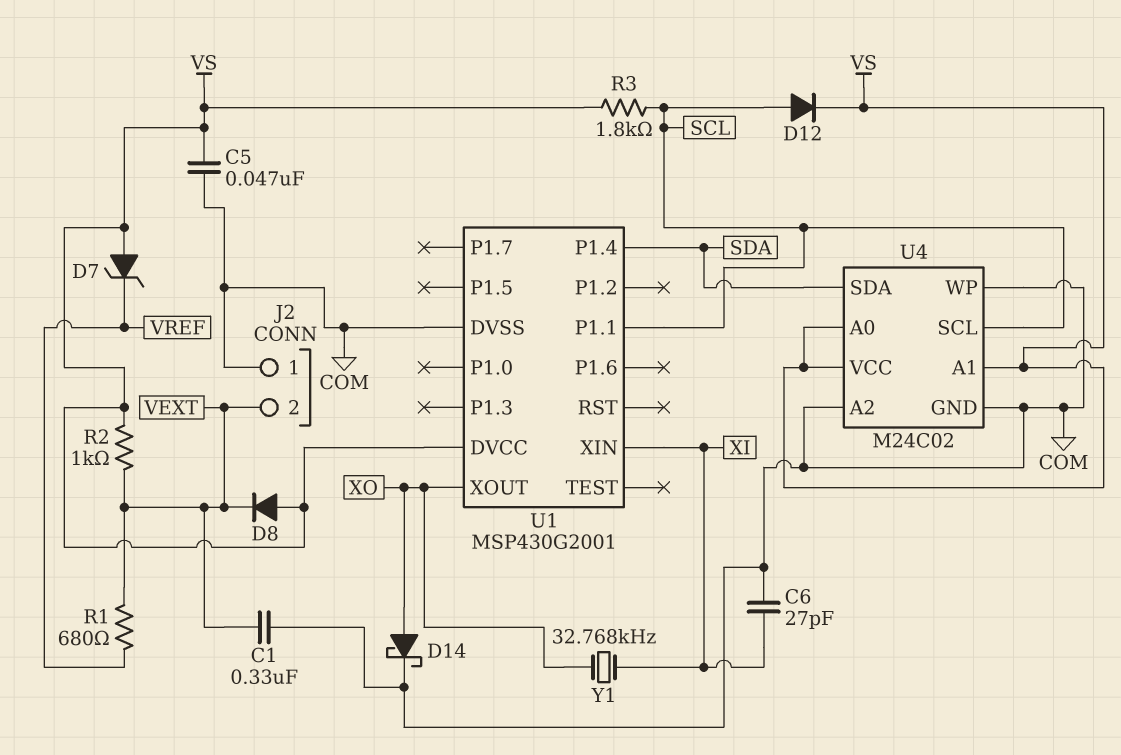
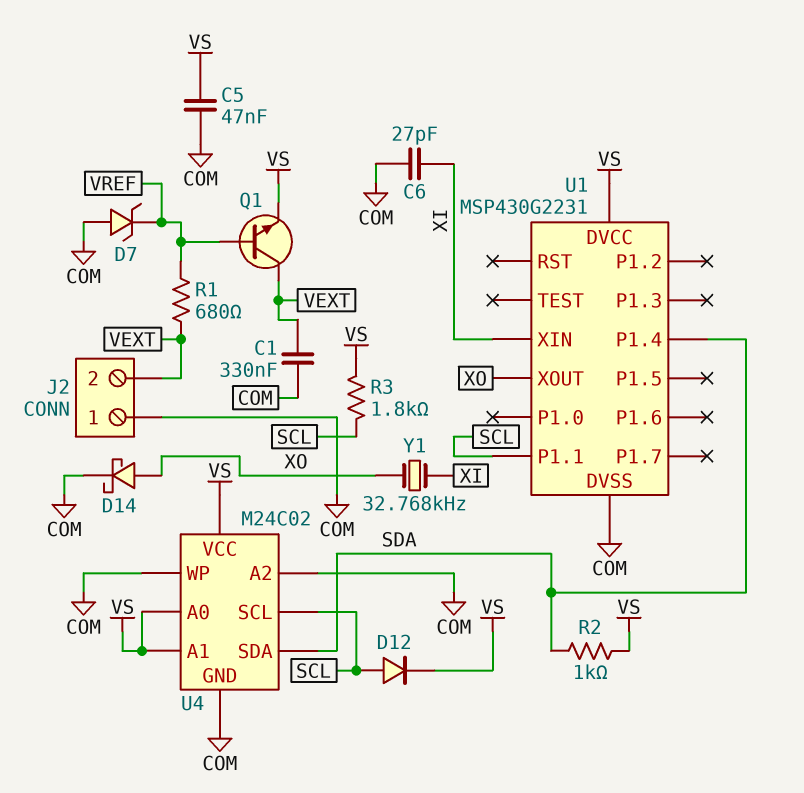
D7: zener (A VS, K VREF) -> zener (A COM, K VREF)
D8: diode (A VS, K VEXT) -> none
Q1: none -> NPN (B VREF, C VEXT, E VS)
R2: 1k (VEXT, VS) -> 1k (SDA, VS)
U1: MSP430G2001 -> MSP430G2231

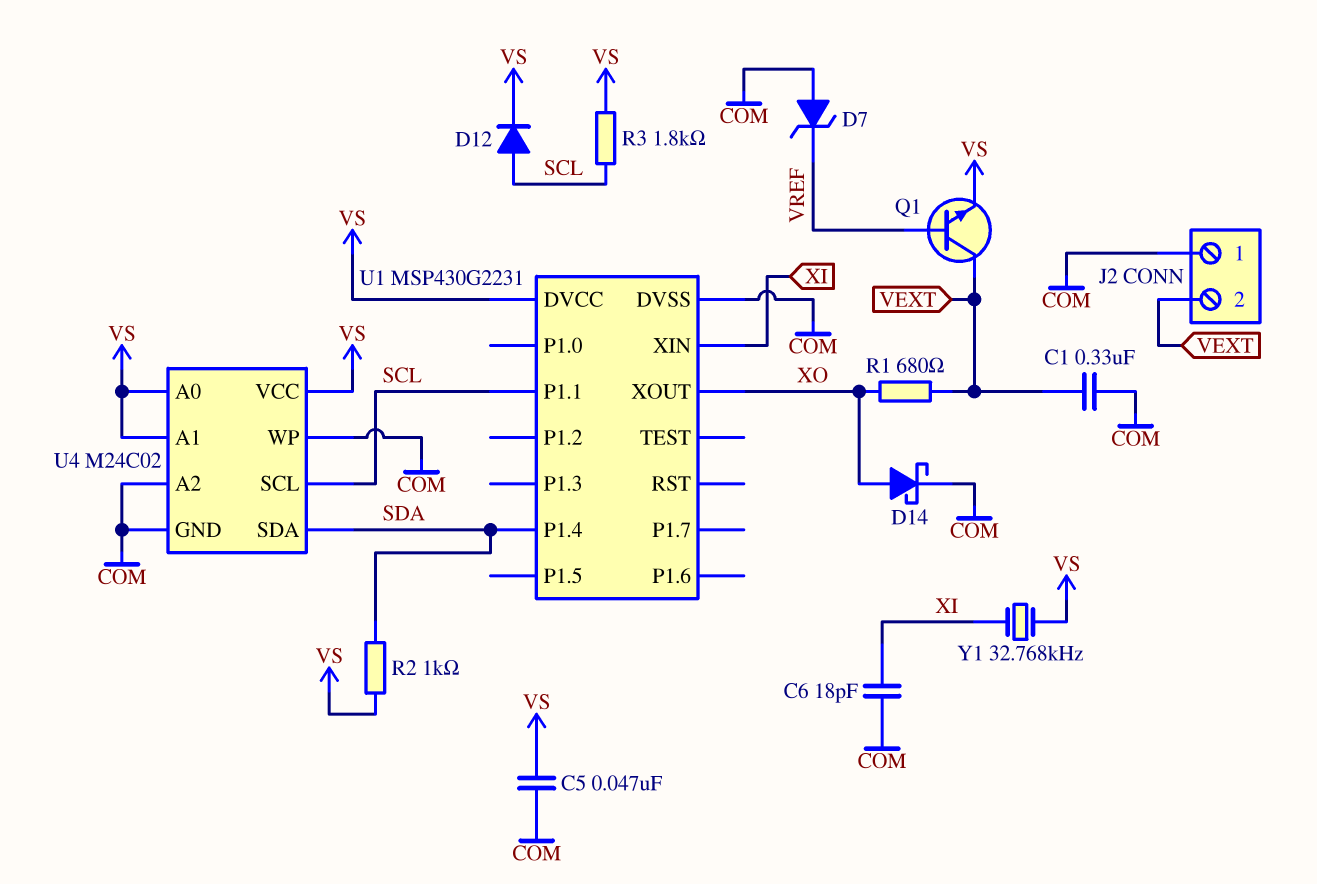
C6: 27pF (COM, XI) -> 18pF (COM, XI)
R1: 680 (VEXT, VREF) -> 680 (VEXT, XO)
Y1: 32.768kHz (XI, XO) -> 32.768kHz (VS, XI)

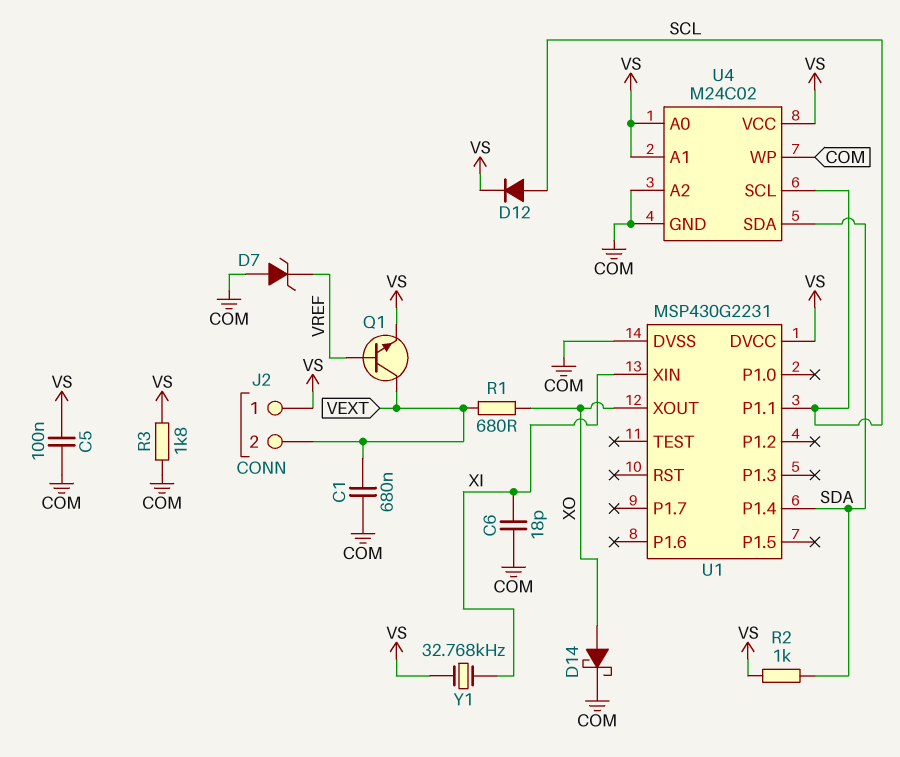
C1: 330nF (COM, VEXT) -> 680nF (COM, VEXT)
C5: 47nF (COM, VS) -> 100nF (COM, VS)
J2 pin 1: COM -> VS
R3: 1.8k (SCL, VS) -> 1.8k (COM, VS)

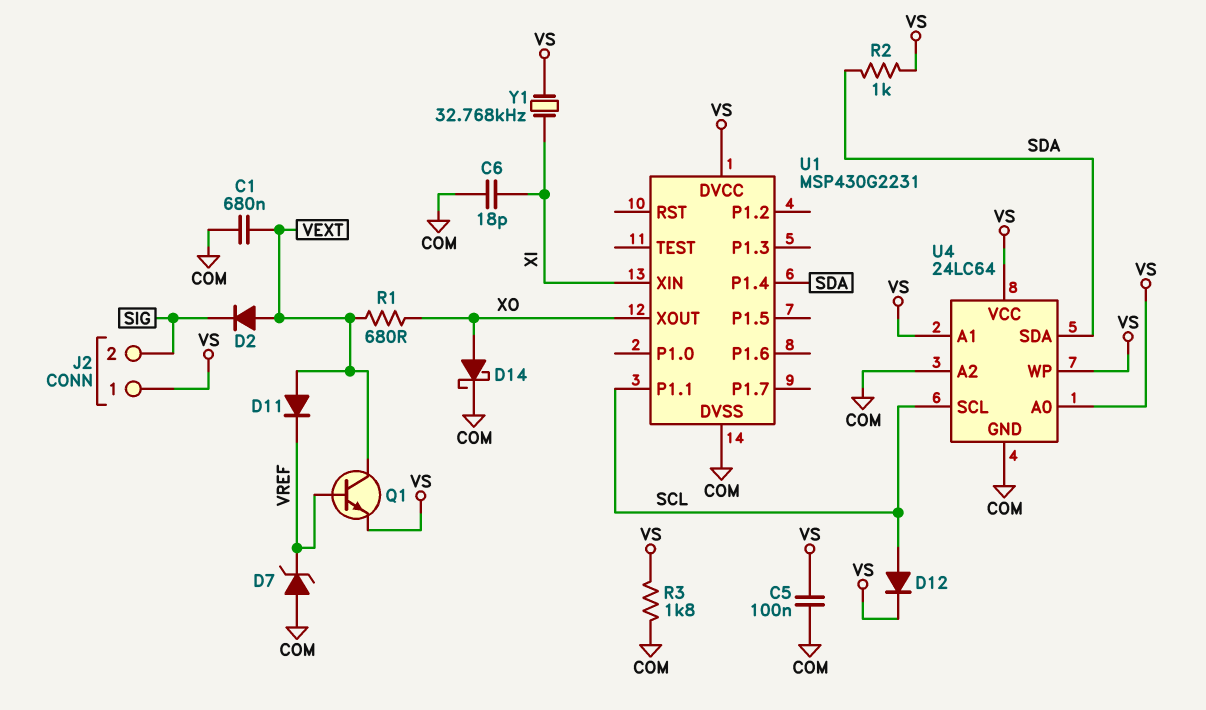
D2: none -> diode (A VEXT, K SIG)
D11: none -> diode (A VEXT, K VREF)
J2 pin 2: VEXT -> SIG
U4: M24C02 -> 24LC64
U4 pin WP: COM -> VS

